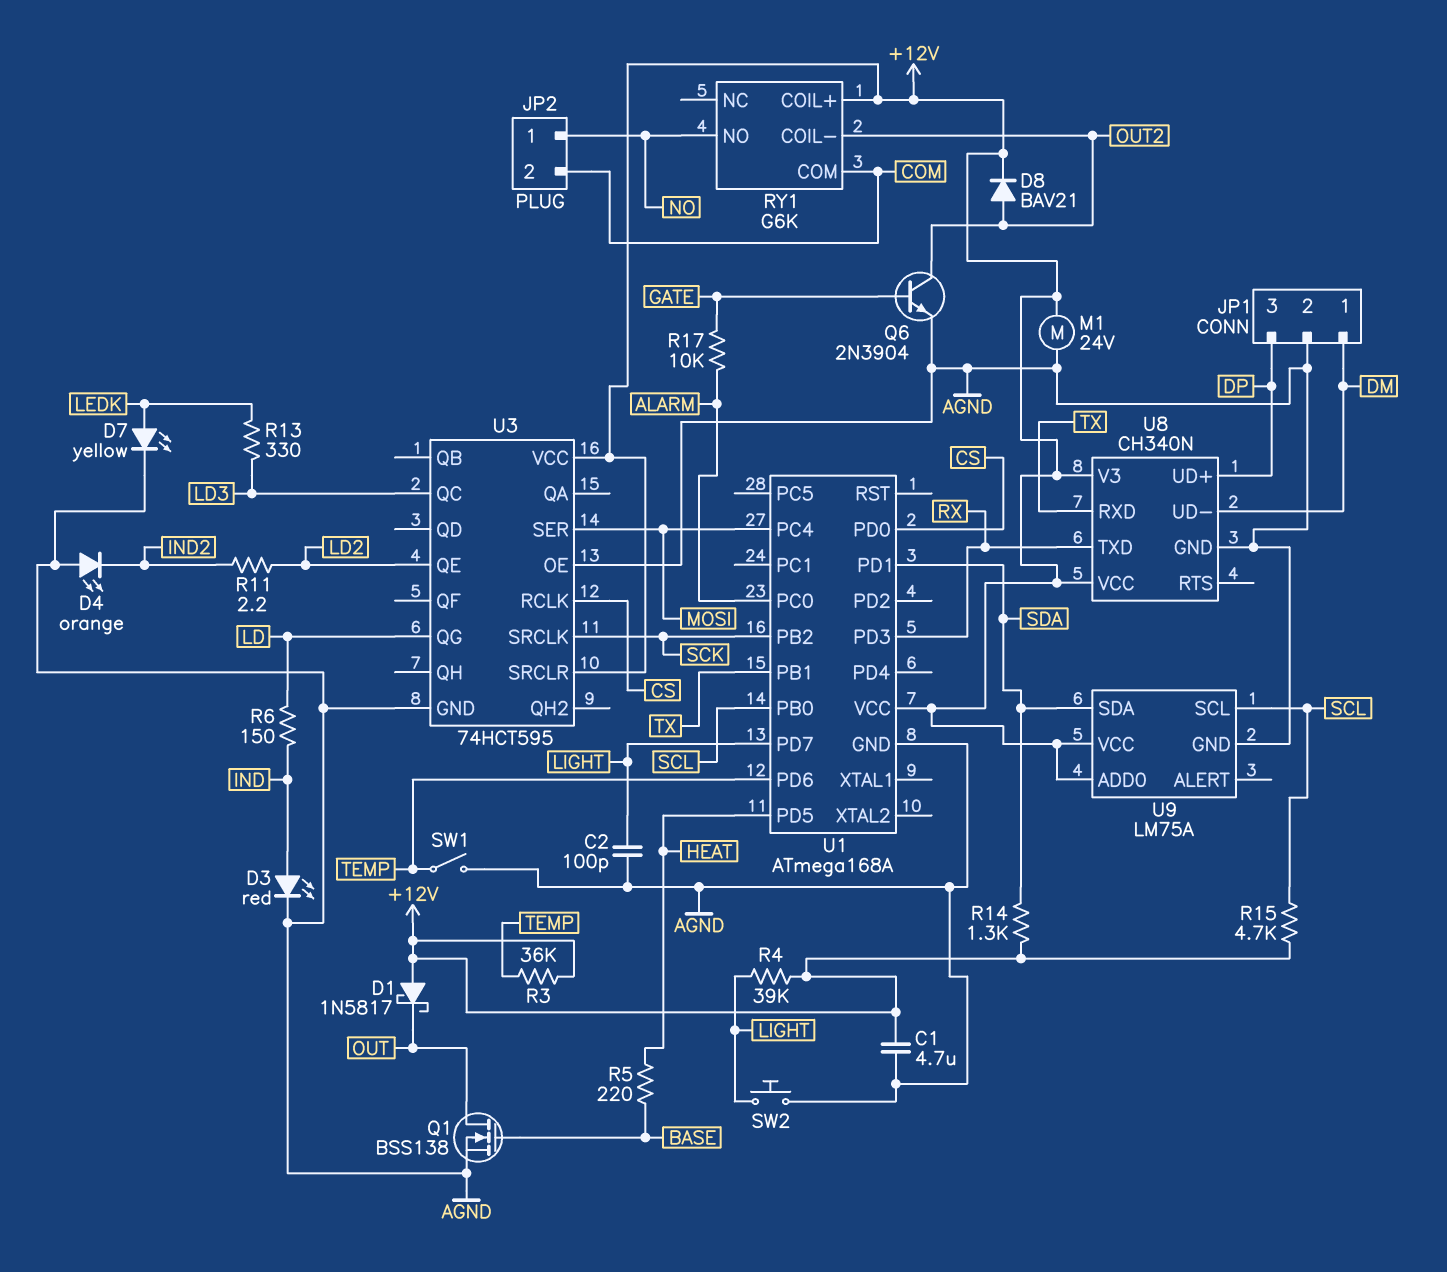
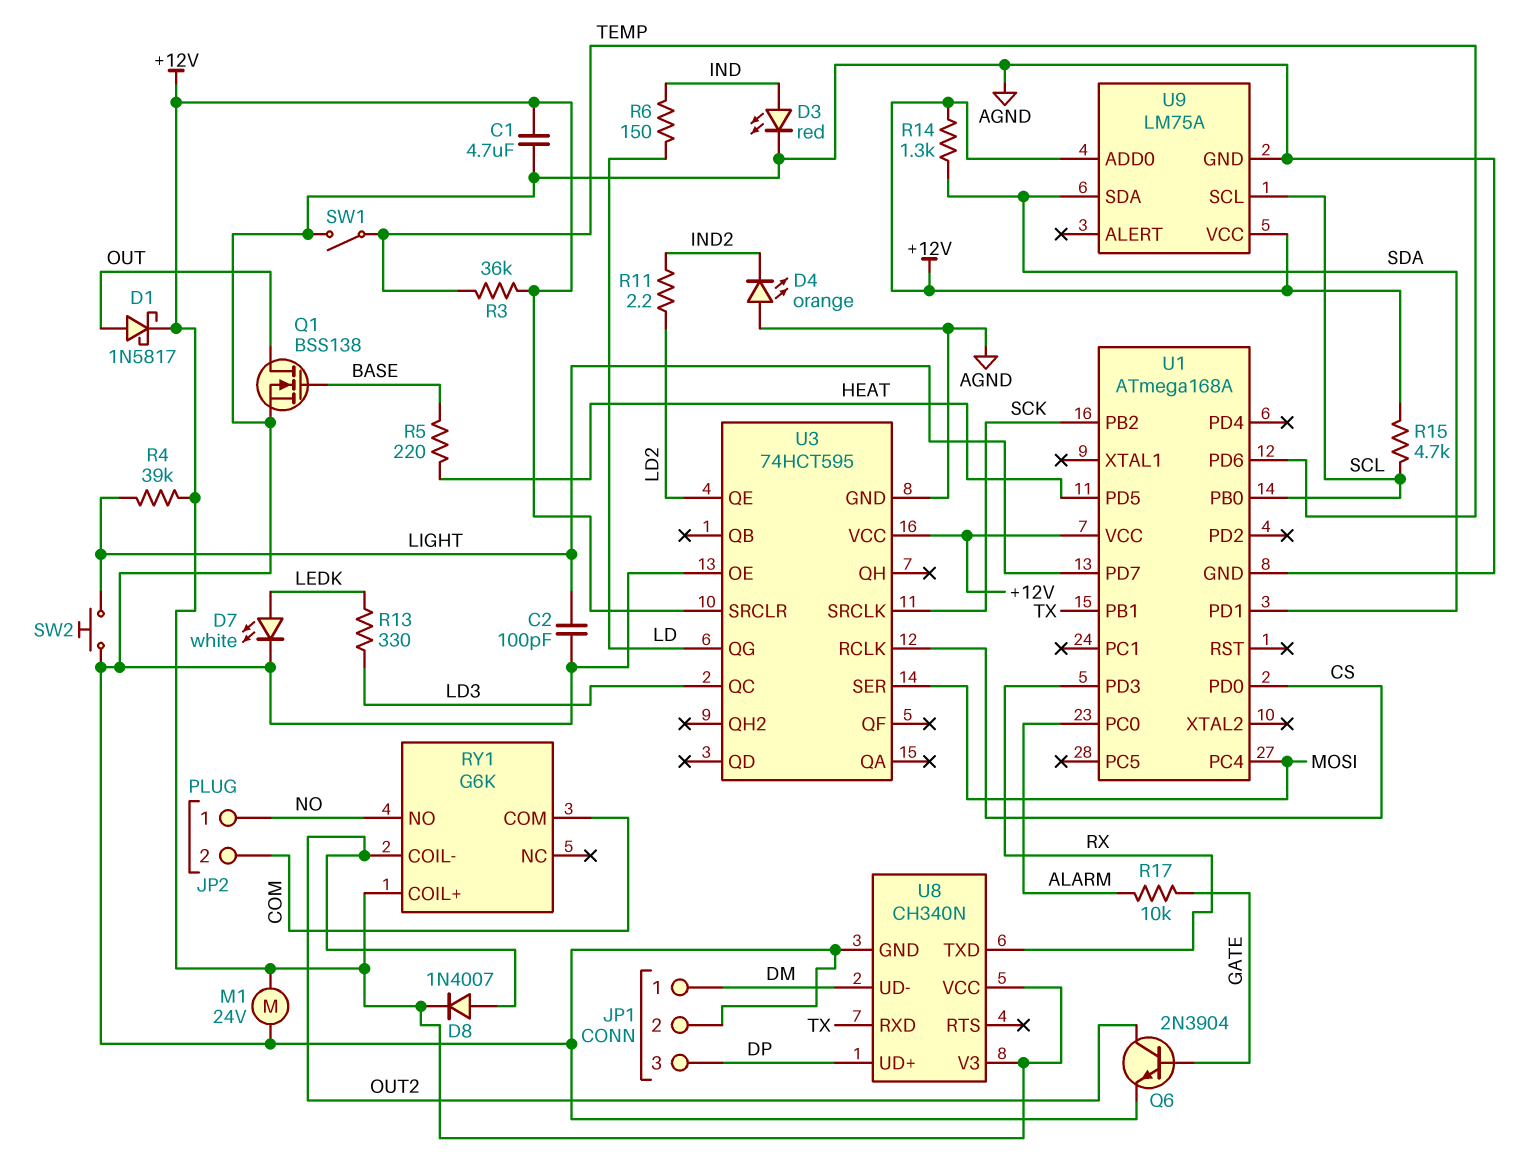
D1: schottky 1N5817 (A +12V, K OUT) -> schottky 1N5817 (A OUT, K +12V)
D7: LED yellow (A LEDK, K AGND) -> LED white (A LEDK, K AGND)
D8: diode BAV21 (A OUT2, K +12V) -> diode 1N4007 (A OUT2, K +12V)

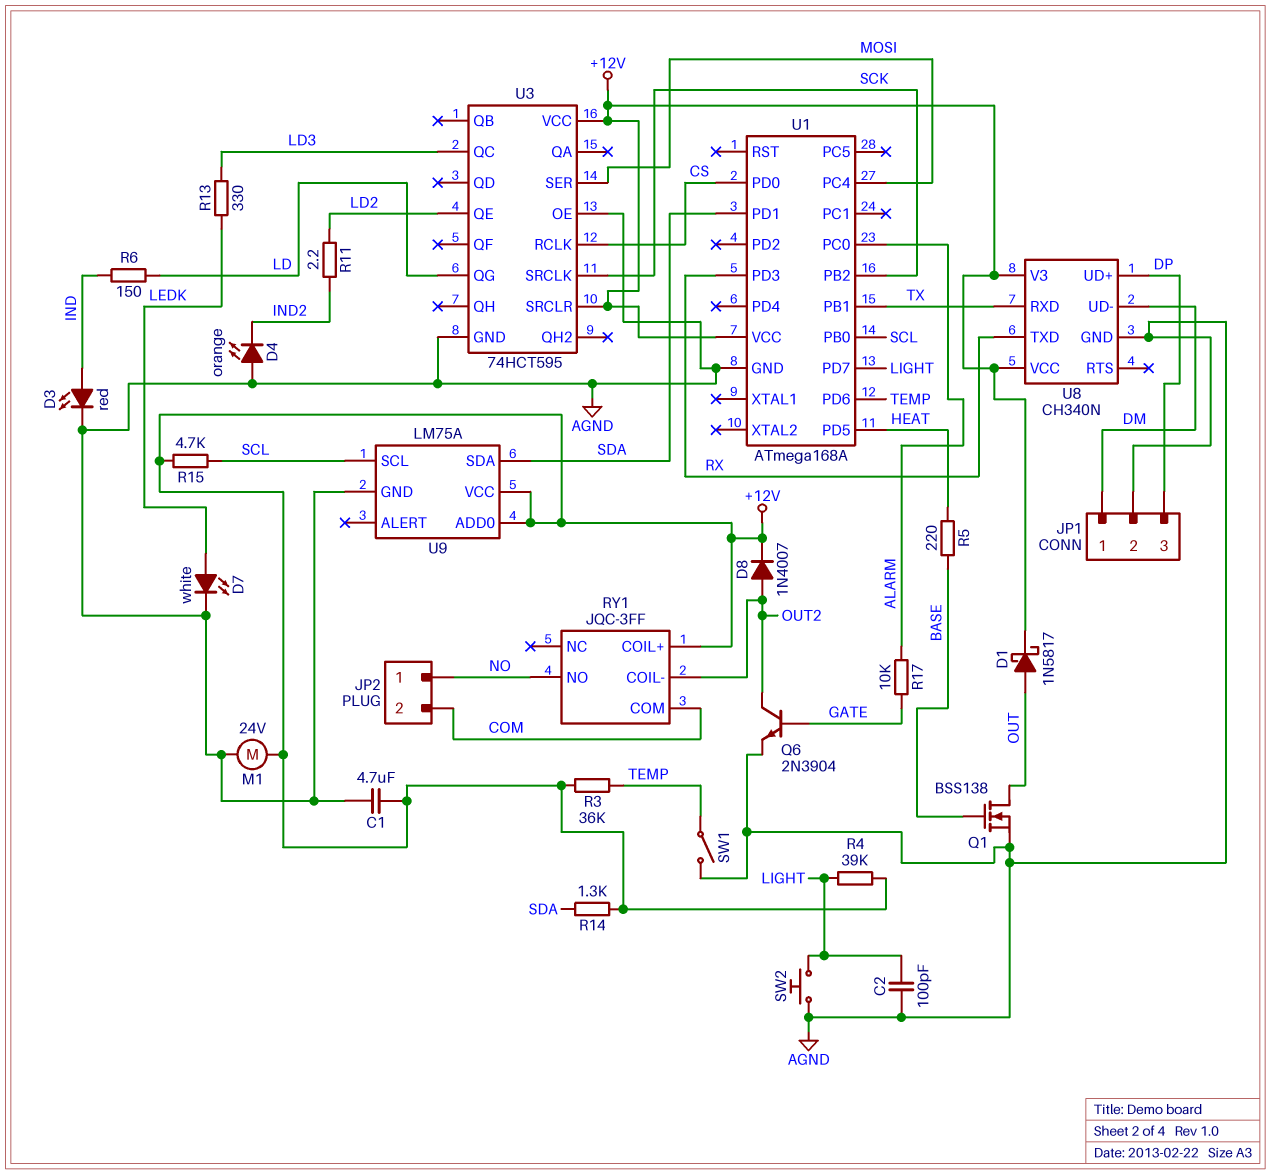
RY1: G6K -> JQC-3FF

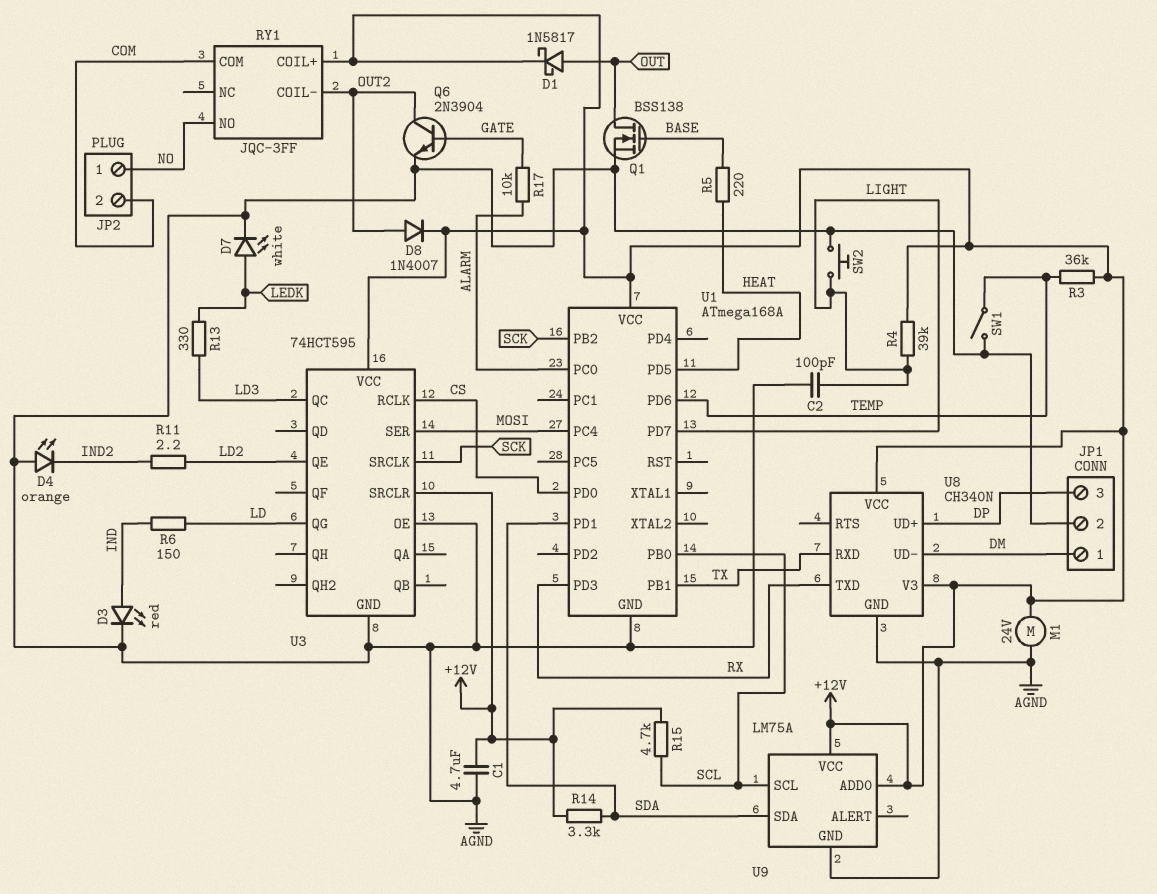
R14: 1.3k (+12V, SDA) -> 3.3k (+12V, SDA)

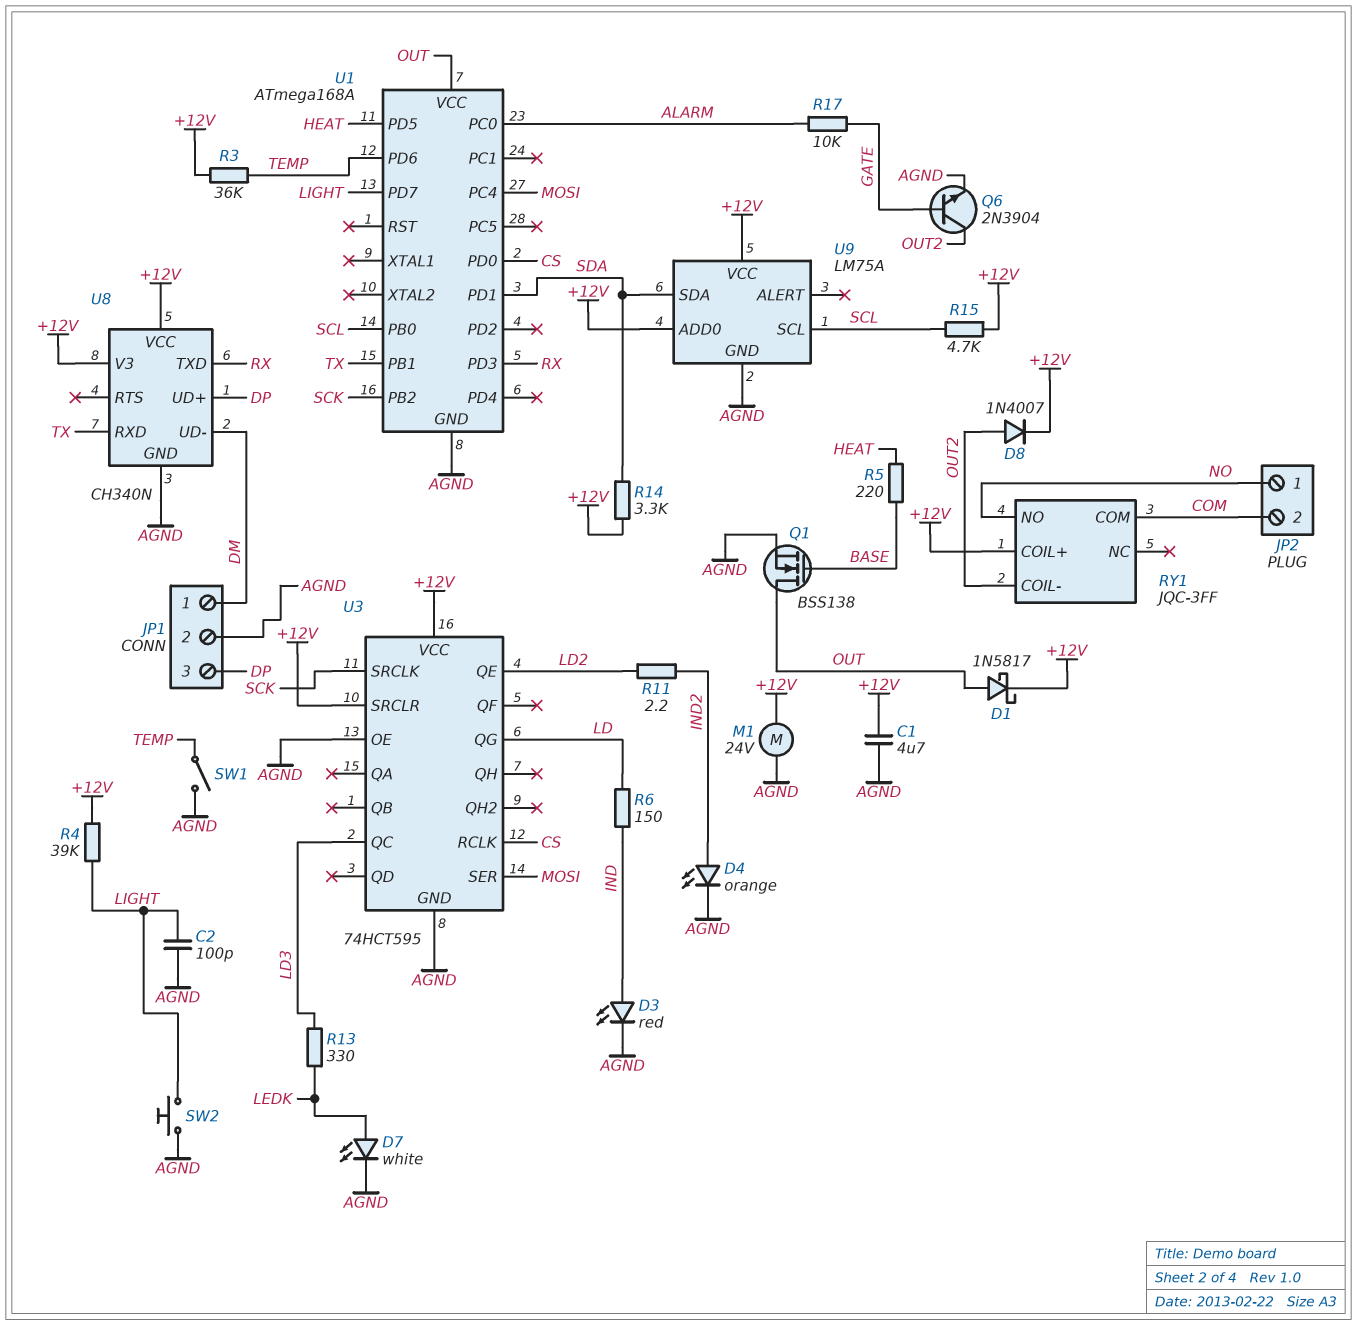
D4: LED orange (A AGND, K IND2) -> LED orange (A IND2, K AGND)
U1 pin VCC: +12V -> OUT

